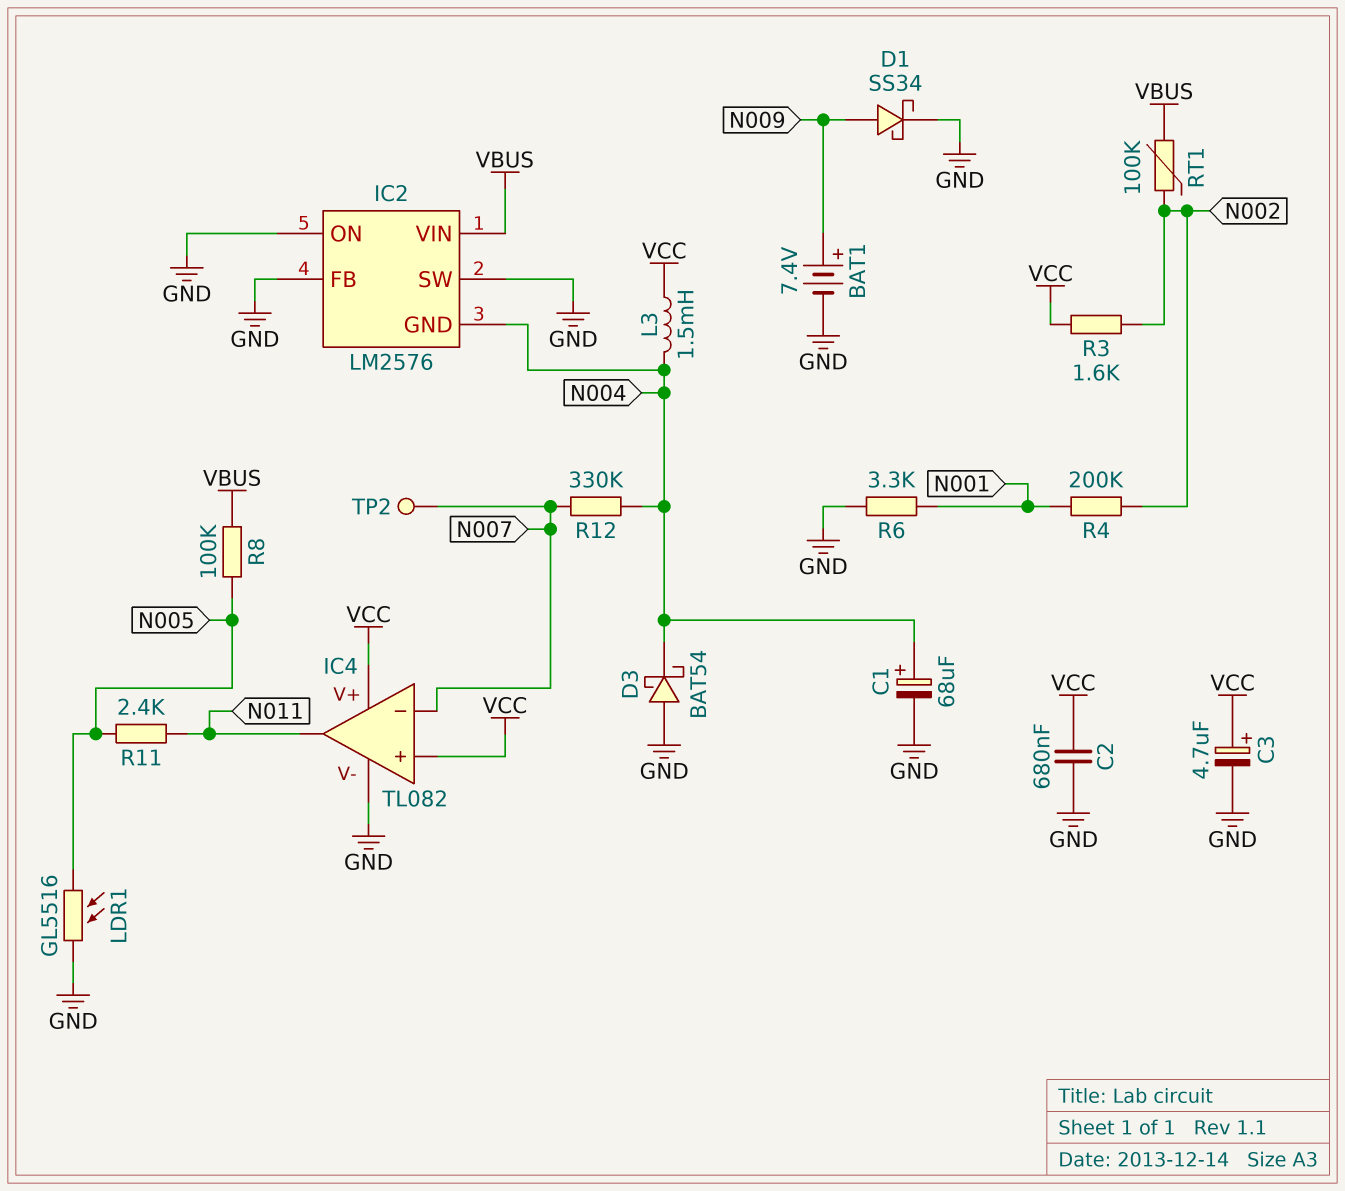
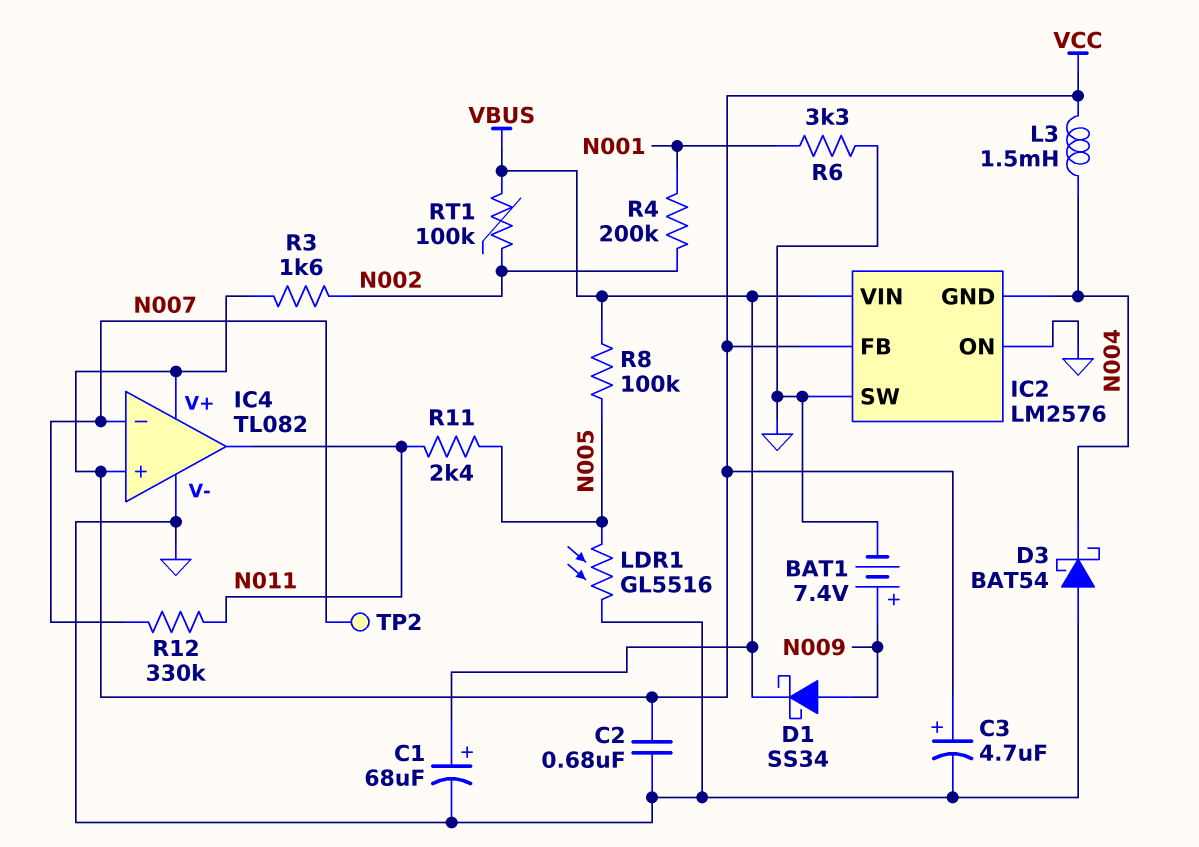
C1: 68uF (plus N004, minus GND) -> 68uF (plus VBUS, minus GND)
D1: schottky SS34 (A N009, K GND) -> schottky SS34 (A N009, K VBUS)
IC2 pin FB: GND -> VCC
R12: 330k (N004, N007) -> 330k (N007, N011)

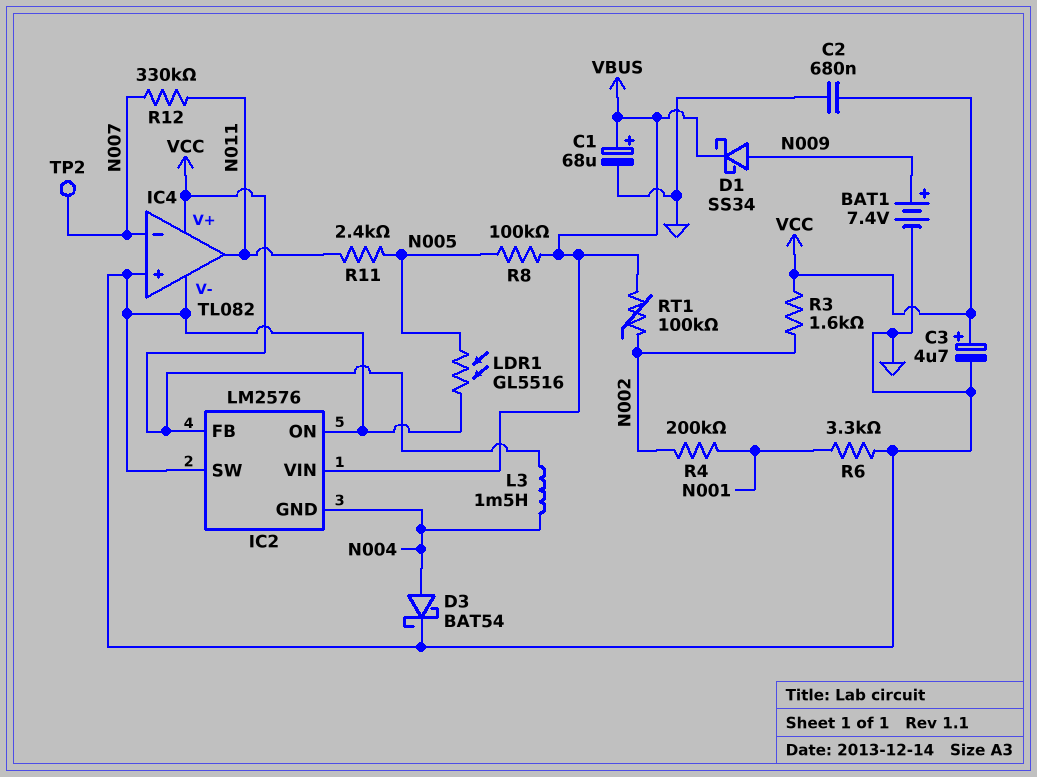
D3: schottky BAT54 (A GND, K N004) -> schottky BAT54 (A N004, K GND)
IC4 pin in+: VCC -> GND

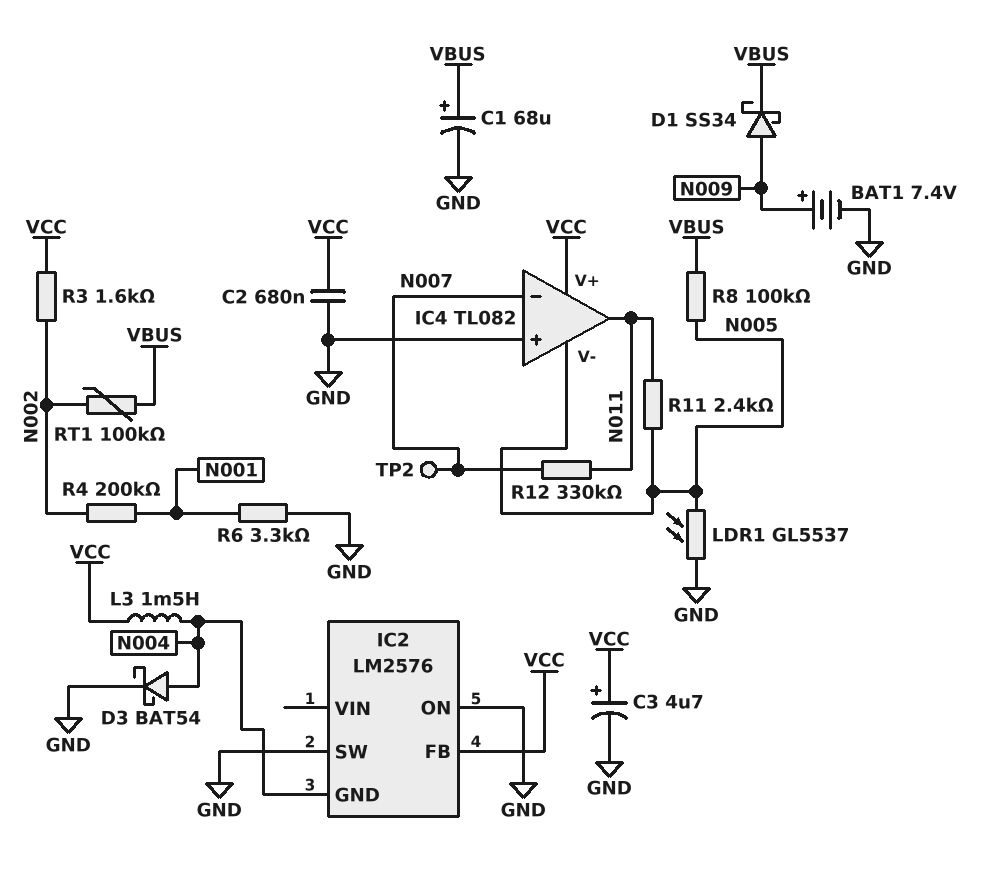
IC2 pin VIN: VBUS -> none
IC4 pin V-: GND -> N005
LDR1: GL5516 (GND, N005) -> GL5537 (GND, N005)

